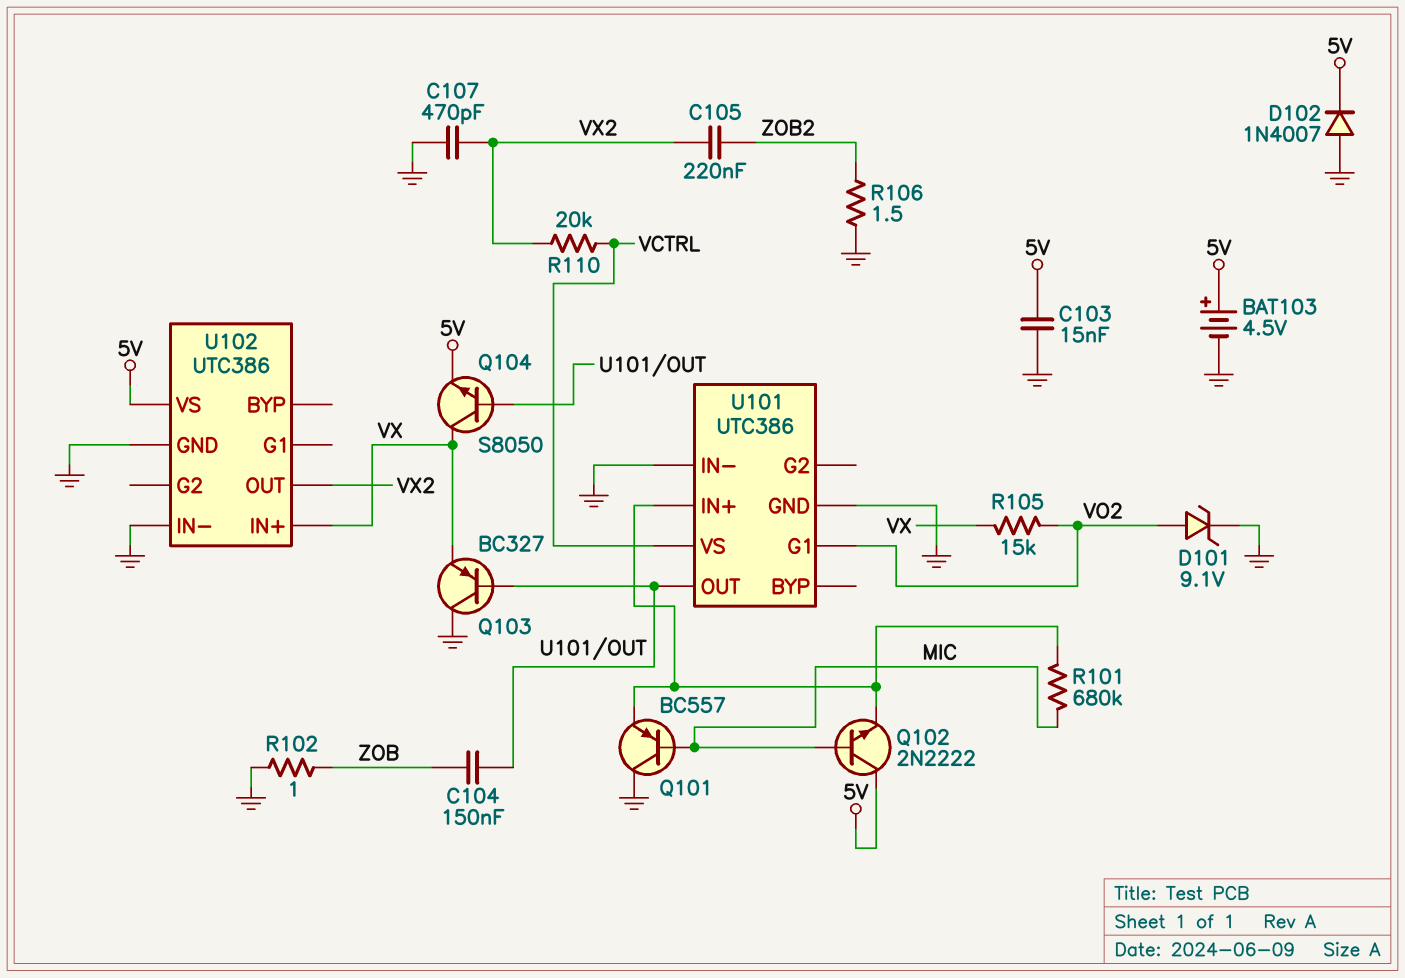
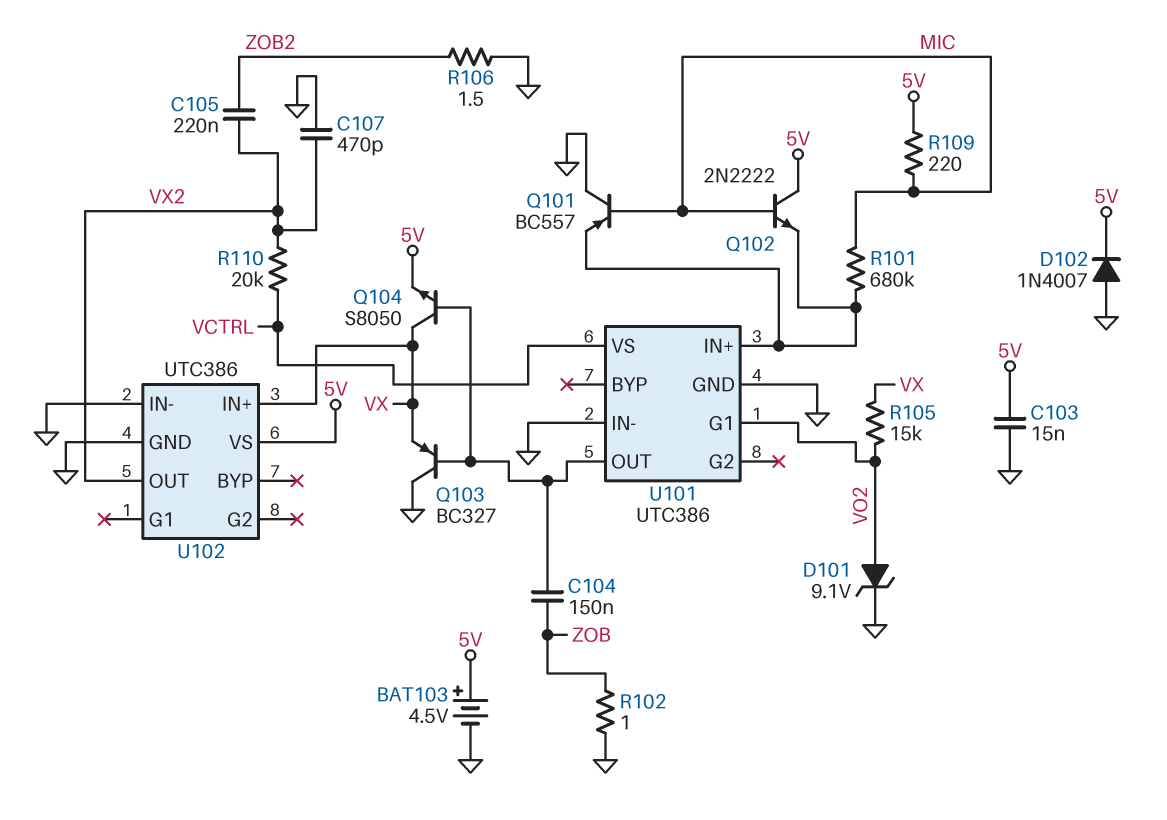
R109: none -> 220 (5V, MIC)

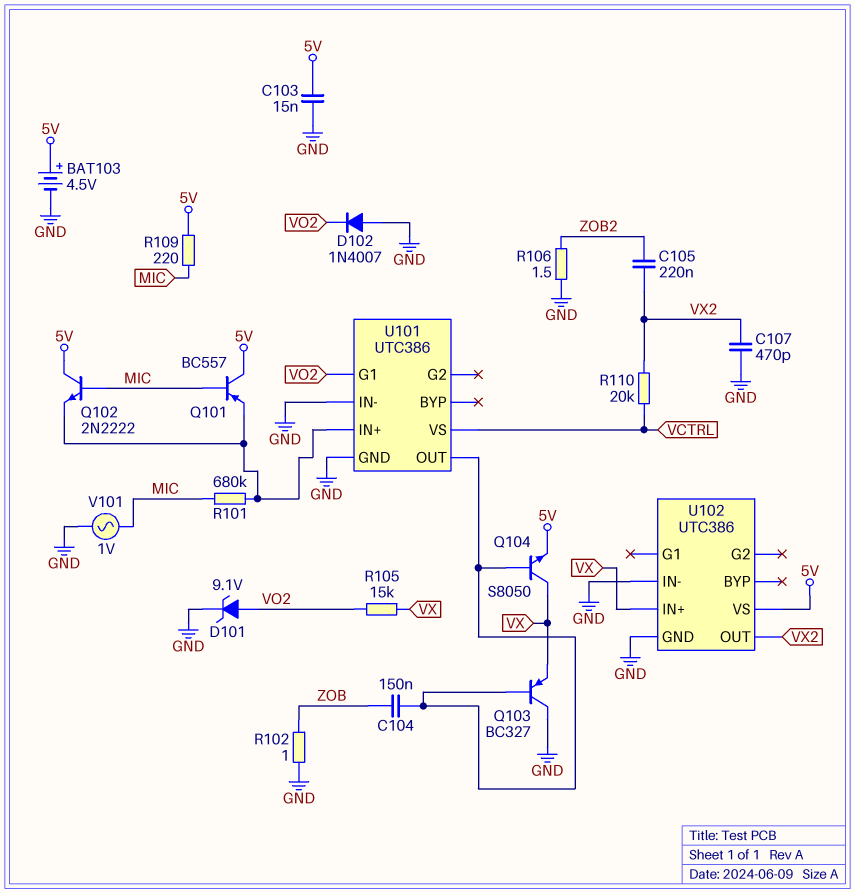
D102: diode 1N4007 (A GND, K 5V) -> diode 1N4007 (A GND, K VO2)
Q101: PNP BC557 (B MIC, C GND, E U101/IN+) -> PNP BC557 (B MIC, C 5V, E U101/IN+)
V101: none -> AC 1V (GND, MIC)

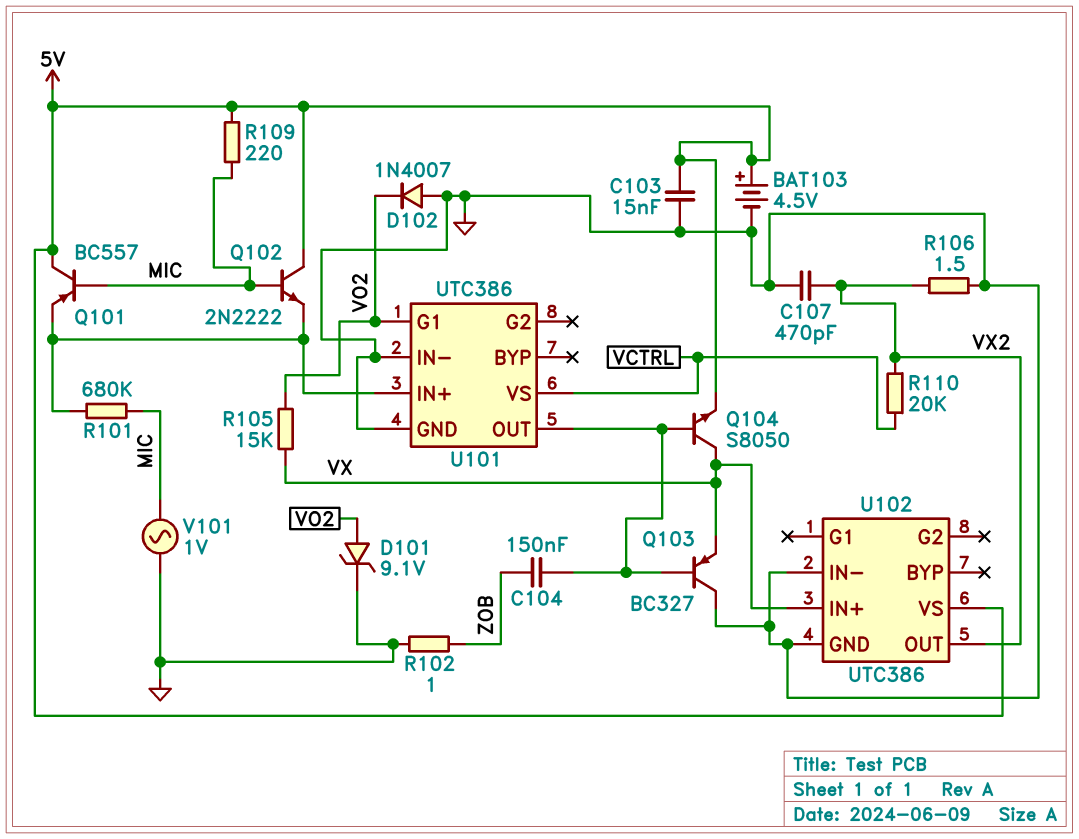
C105: 220nF (VX2, ZOB2) -> none
R106: 1.5 (GND, ZOB2) -> 1.5 (GND, VX2)

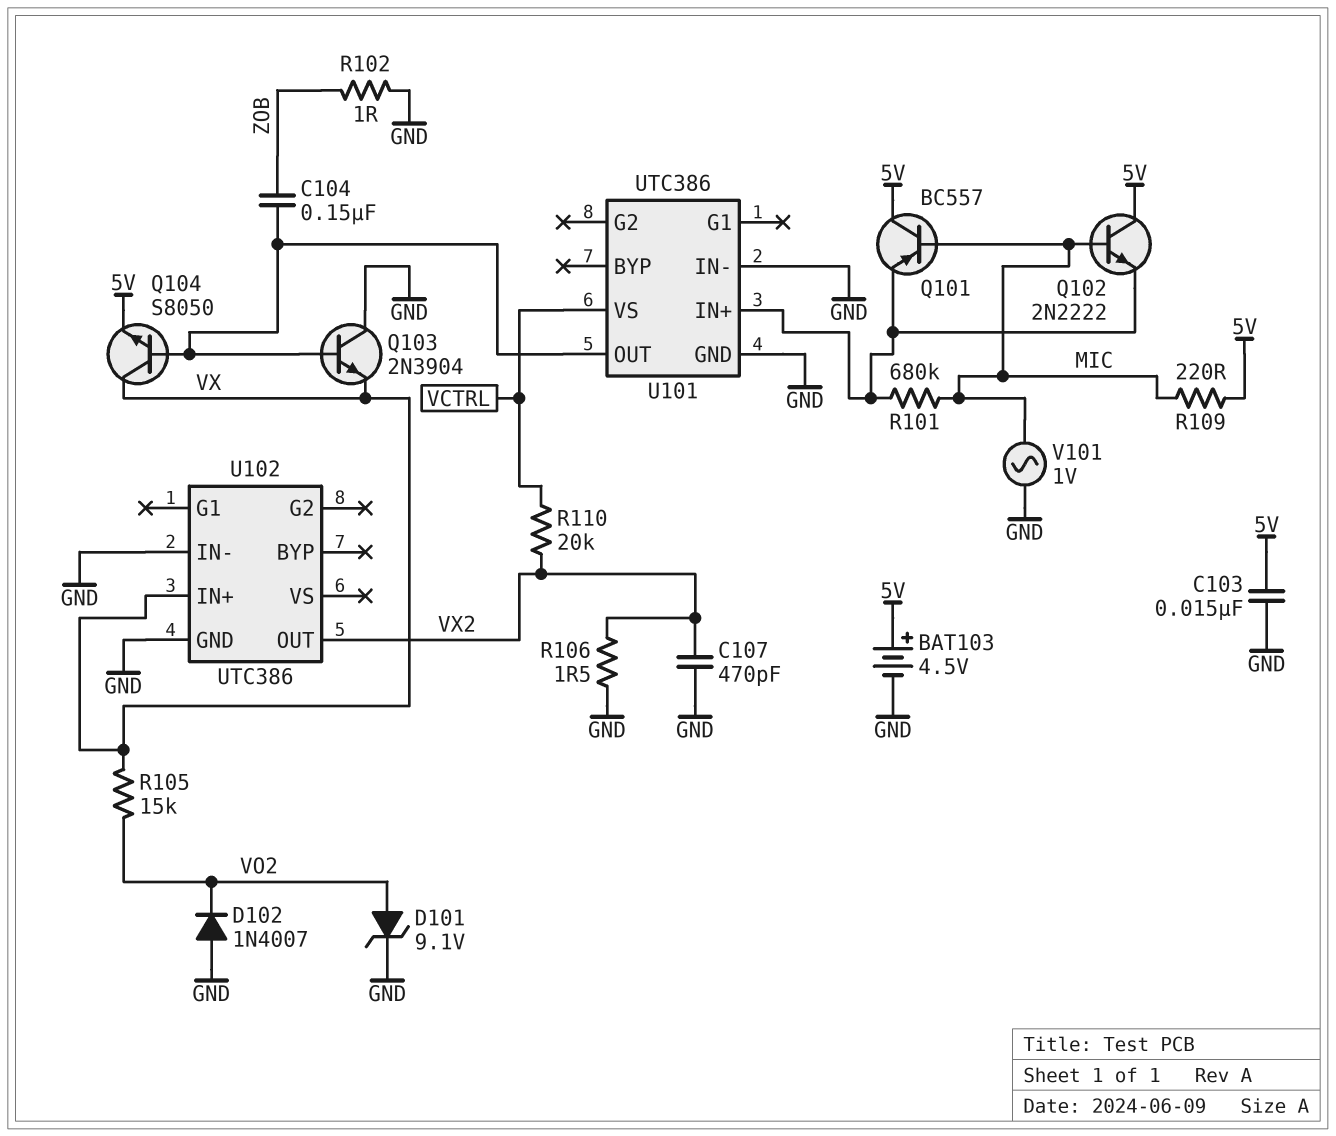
Q103: PNP BC327 (B U101/OUT, C GND, E VX) -> NPN 2N3904 (B U101/OUT, C GND, E VX)
U101 pin G1: VO2 -> none
U102 pin VS: 5V -> none

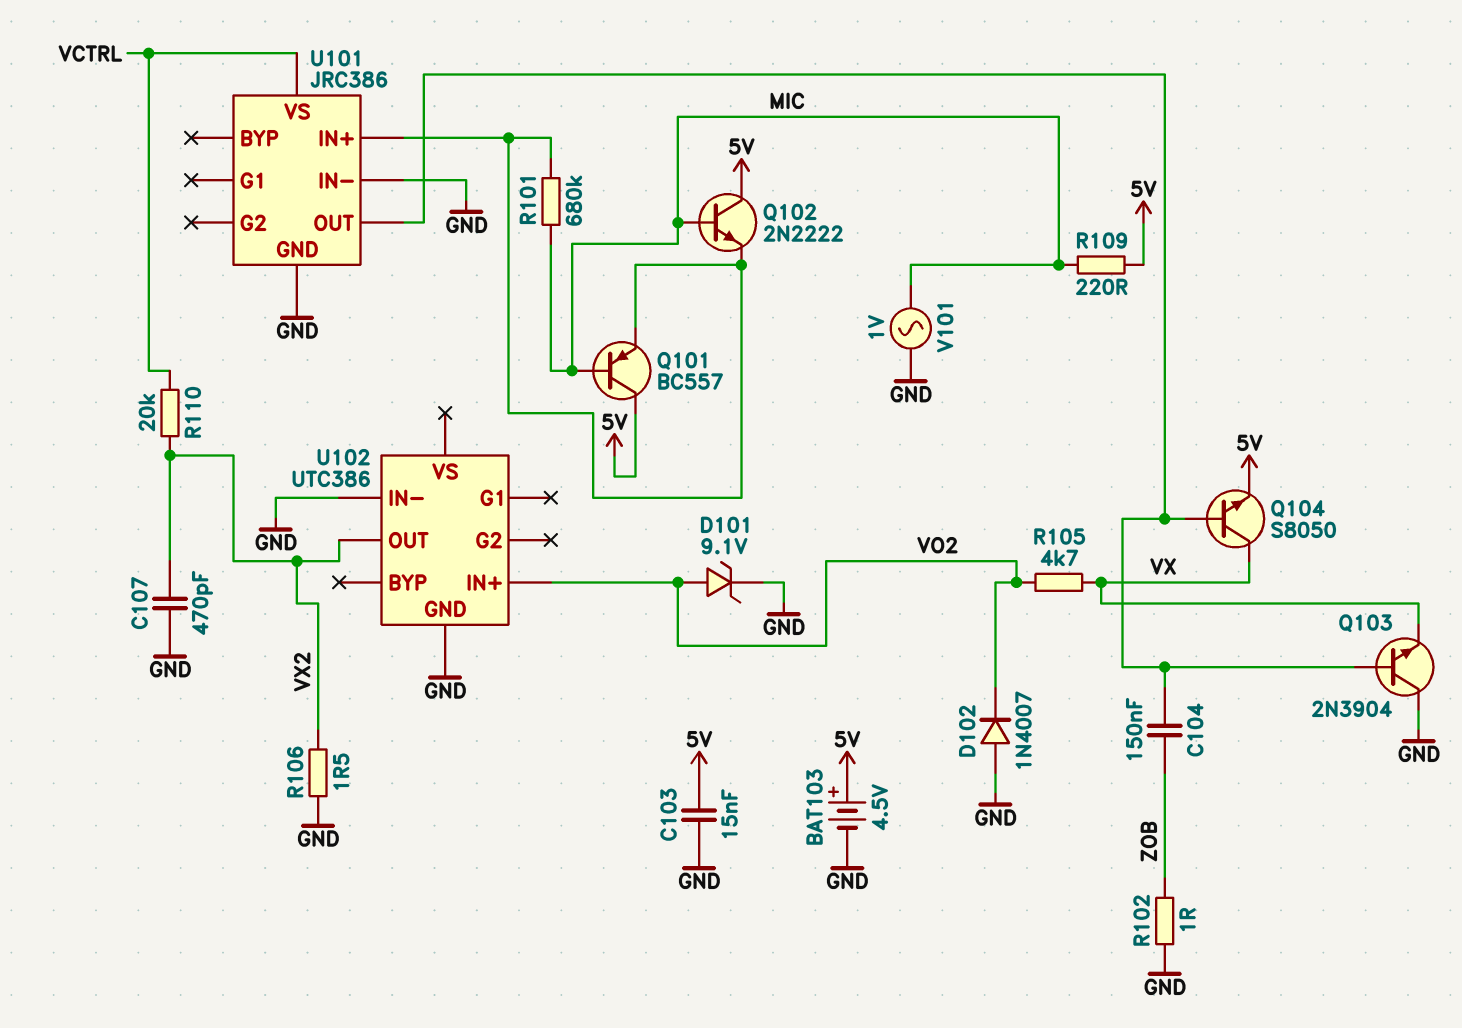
R105: 15k (VO2, VX) -> 4.7k (VO2, VX)
U101: UTC386 -> JRC386
U102 pin IN+: VX -> VO2

